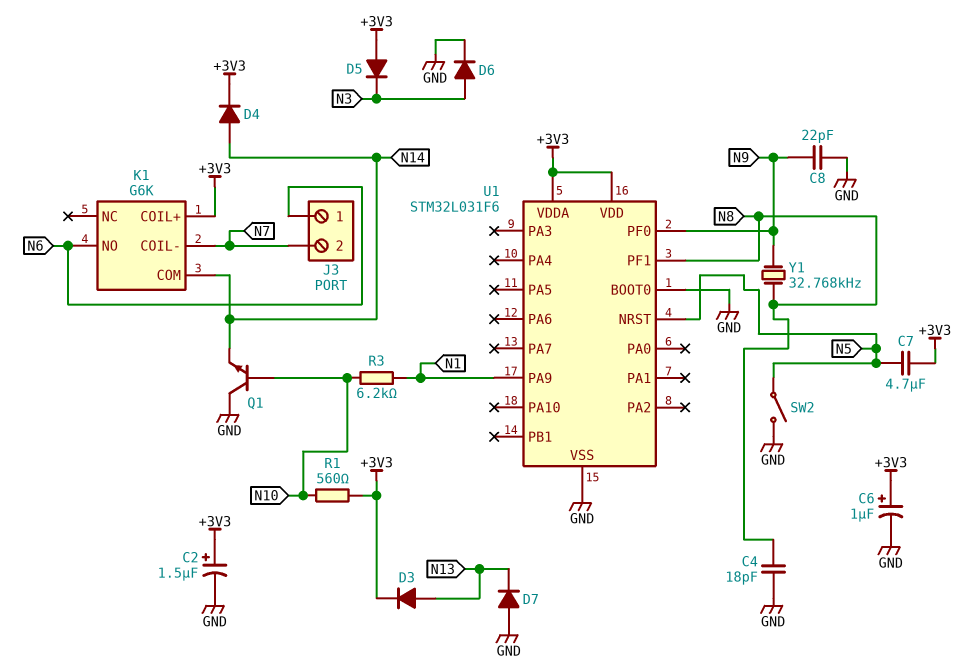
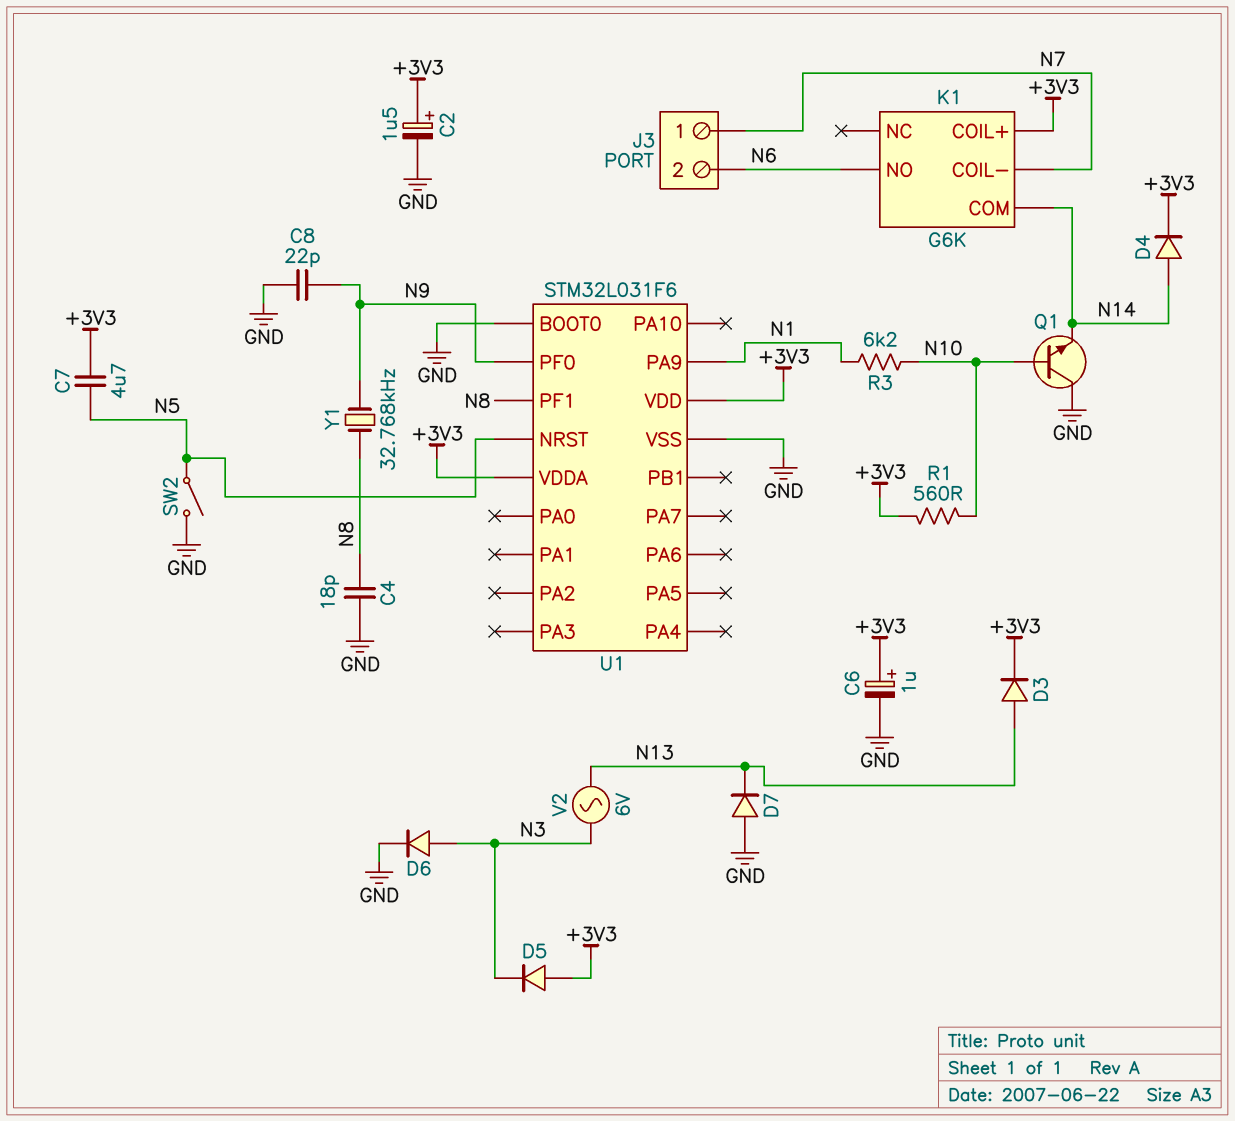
J3 pin 1: N6 -> N7
J3 pin 2: N7 -> N6
V2: none -> AC 6V (N3, N13)

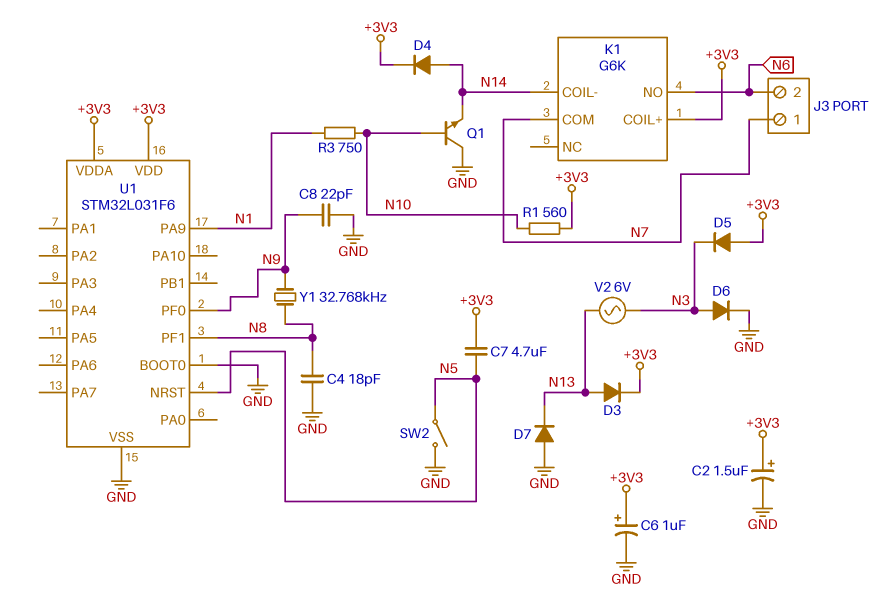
K1 pin COIL-: N7 -> N14
K1 pin COM: N14 -> N7
R3: 6.2k (N1, N10) -> 750 (N1, N10)

